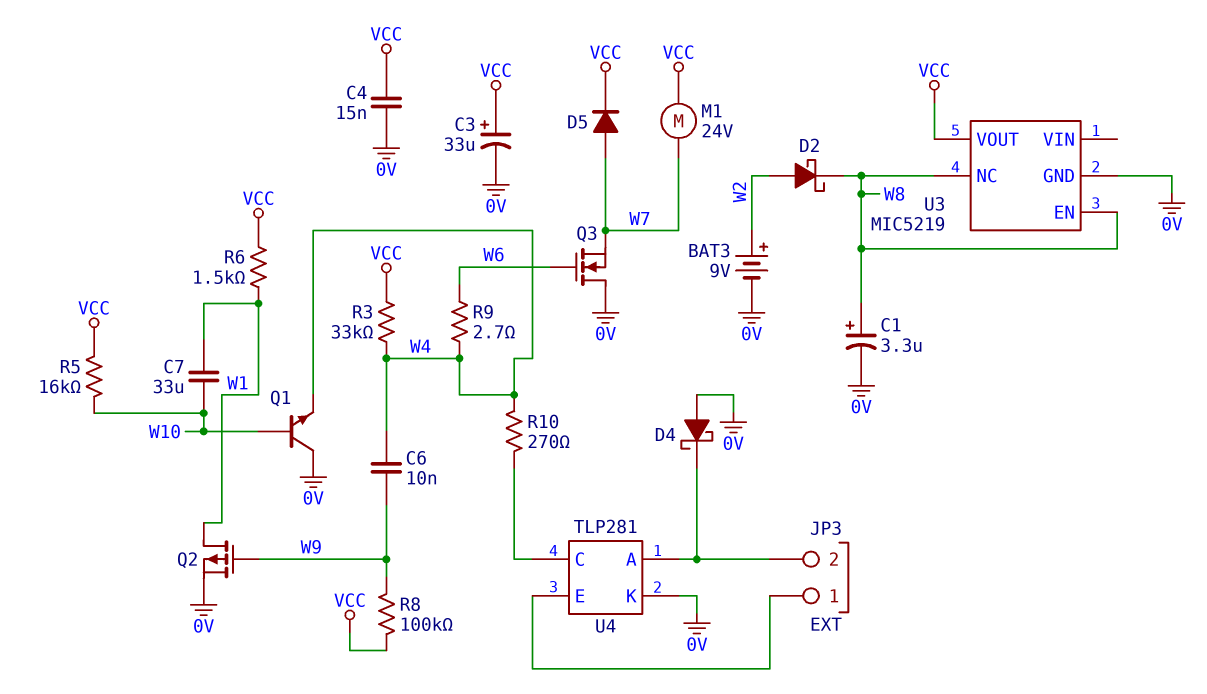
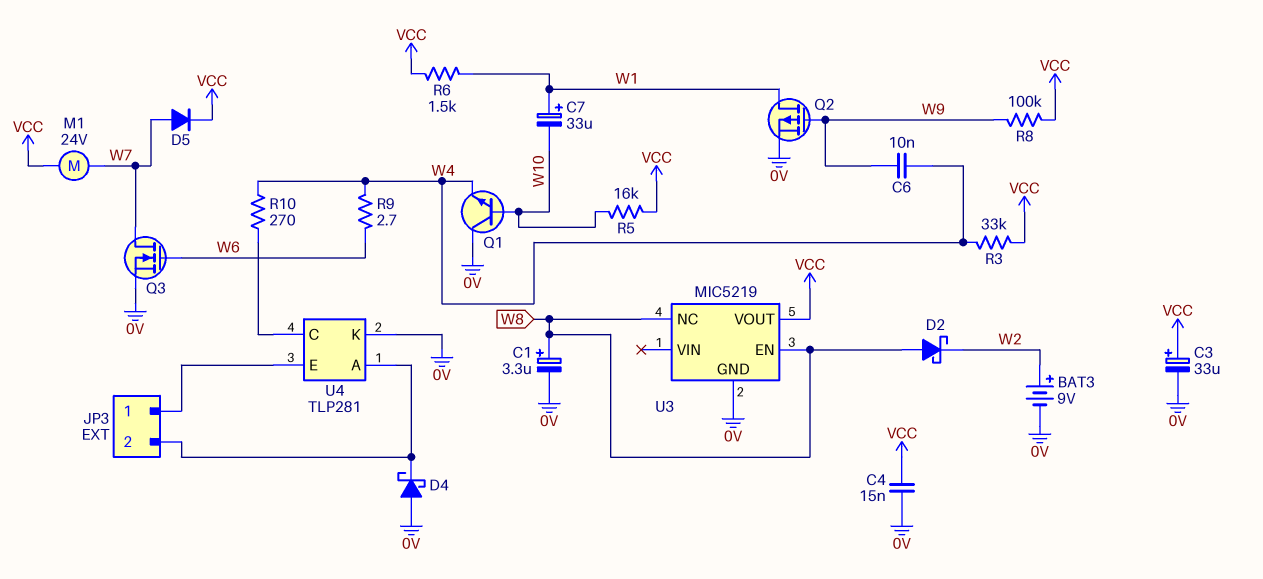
C7: 33uF (W1, W10) -> 33uF (plus W1, minus W10)
D2: schottky (A W2, K W8) -> schottky (A W8, K W2)
Q3: NMOS (G W6, D 0V, S W7) -> NMOS (G W6, D W7, S 0V)

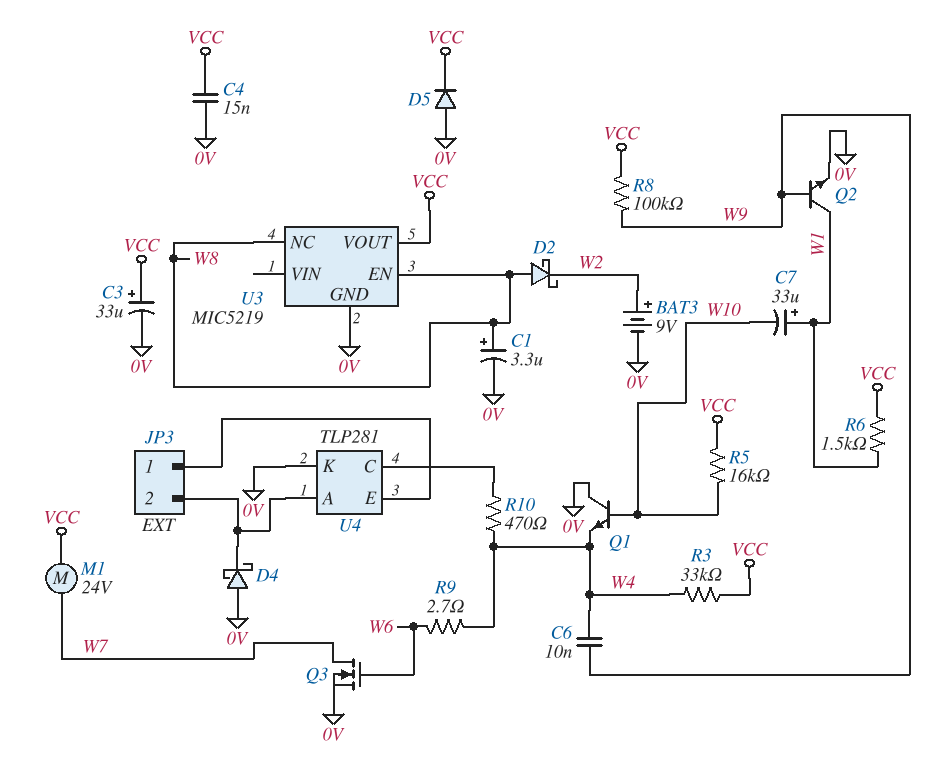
D5: diode (A W7, K VCC) -> diode (A 0V, K VCC)
Q2: PMOS (G W9, D W1, S 0V) -> NPN (B W9, C W1, E 0V)
R10: 270 (U4/C, W4) -> 470 (U4/C, W4)

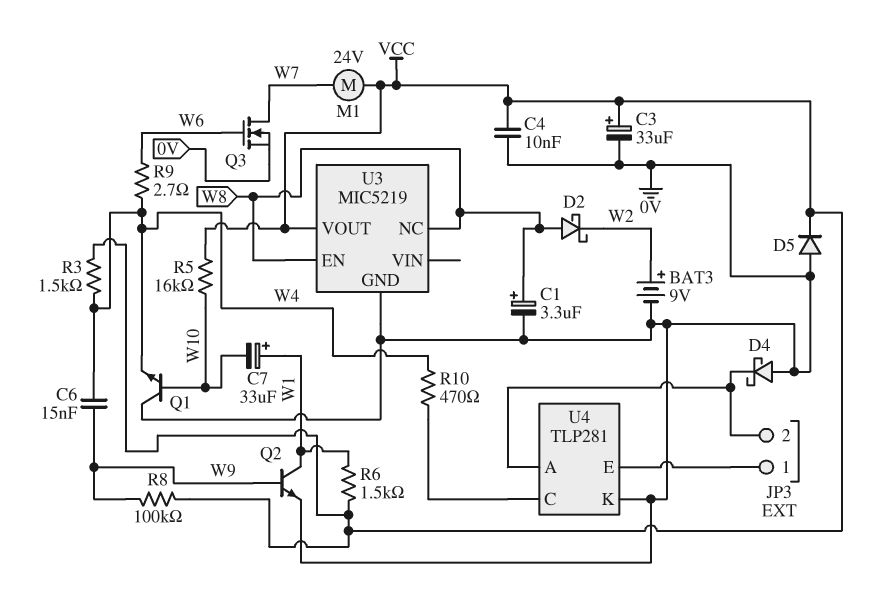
C4: 15nF (0V, VCC) -> 10nF (0V, VCC)
C6: 10nF (W4, W9) -> 15nF (W4, W9)
R3: 33k (VCC, W4) -> 1.5k (VCC, W4)

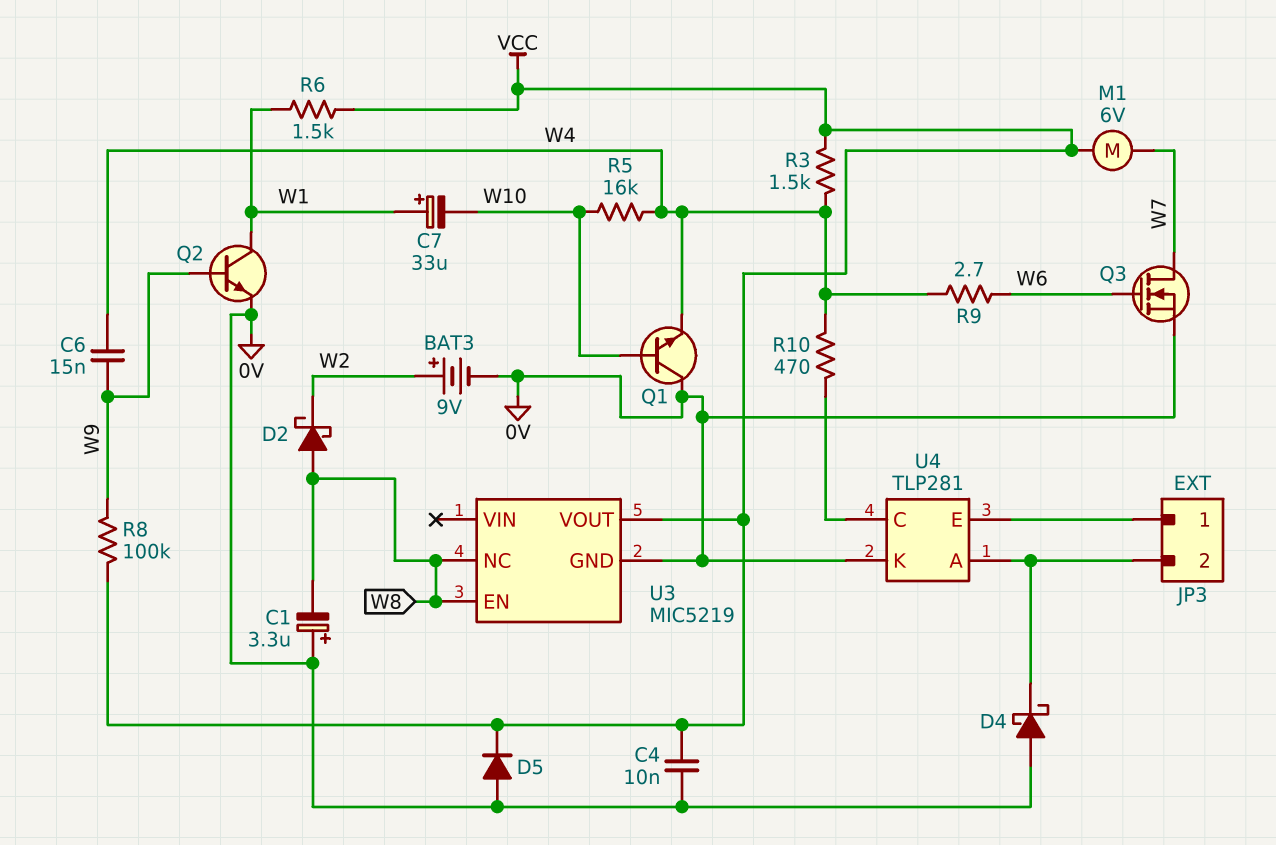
C1: 3.3uF (plus W8, minus 0V) -> 3.3uF (plus 0V, minus W8)
C3: 33uF (plus VCC, minus 0V) -> none
M1: motor 24V (VCC, W7) -> motor 6V (VCC, W7)
R5: 16k (VCC, W10) -> 16k (W4, W10)

